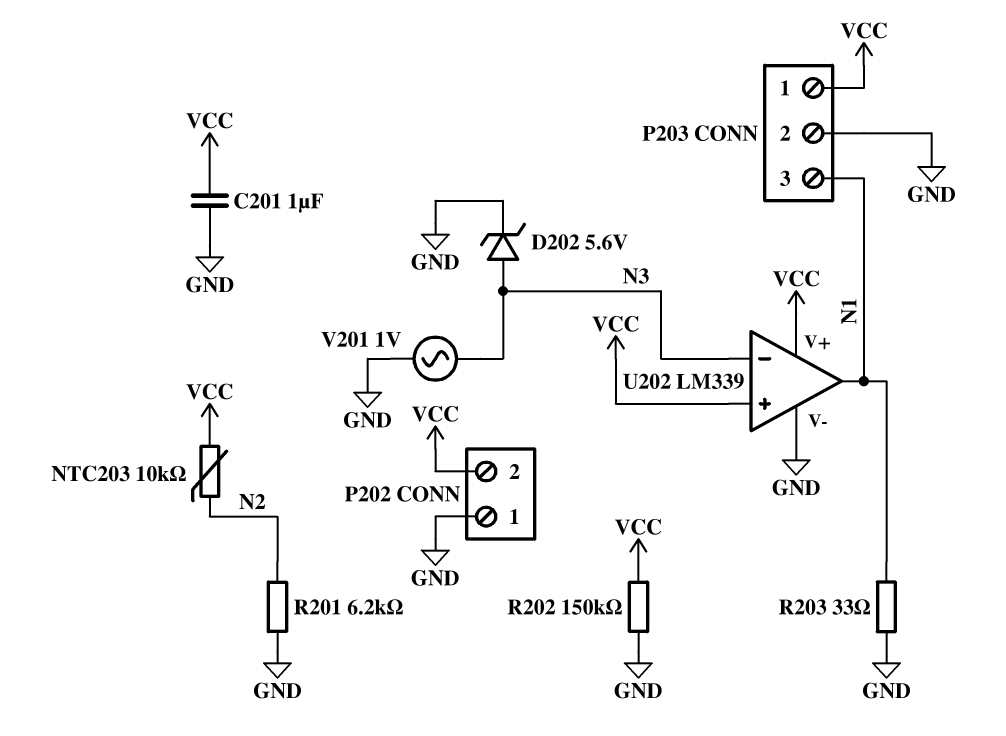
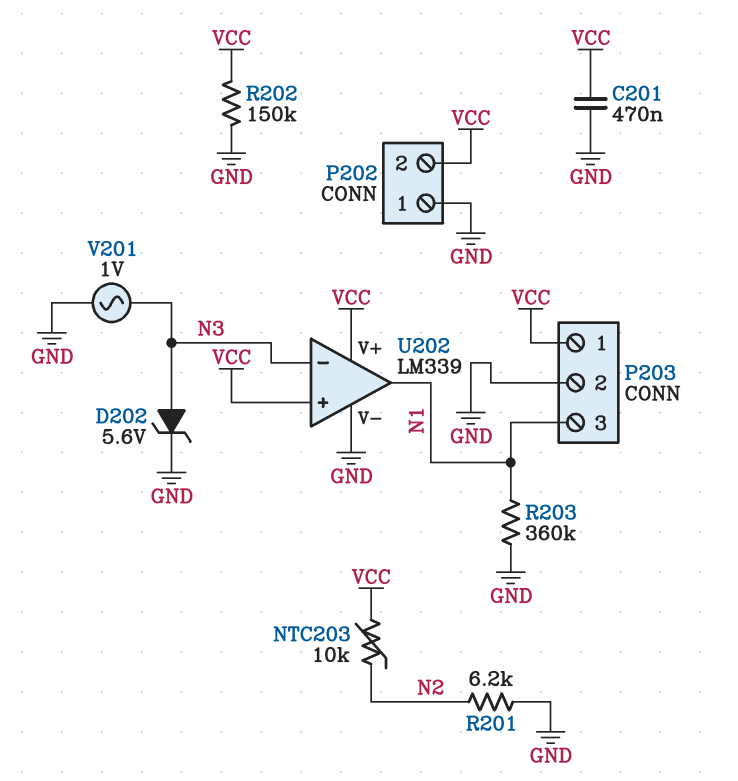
C201: 1uF (GND, VCC) -> 470nF (GND, VCC)
R203: 33 (GND, N1) -> 360k (GND, N1)

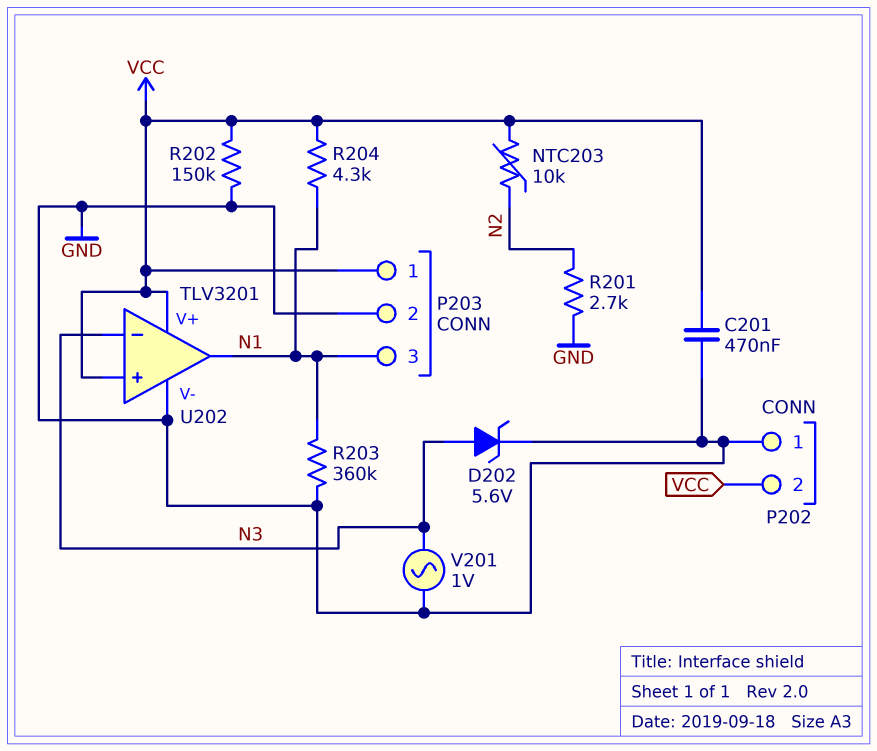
R201: 6.2k (GND, N2) -> 2.7k (GND, N2)
R204: none -> 4.3k (N1, VCC)
U202: LM339 -> TLV3201

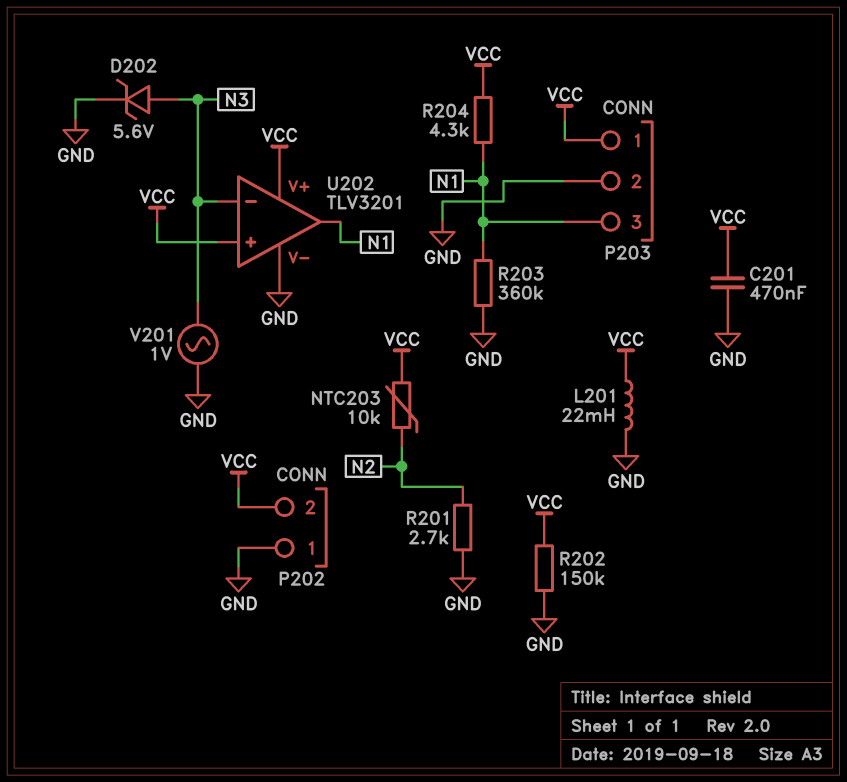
L201: none -> 22mH (GND, VCC)

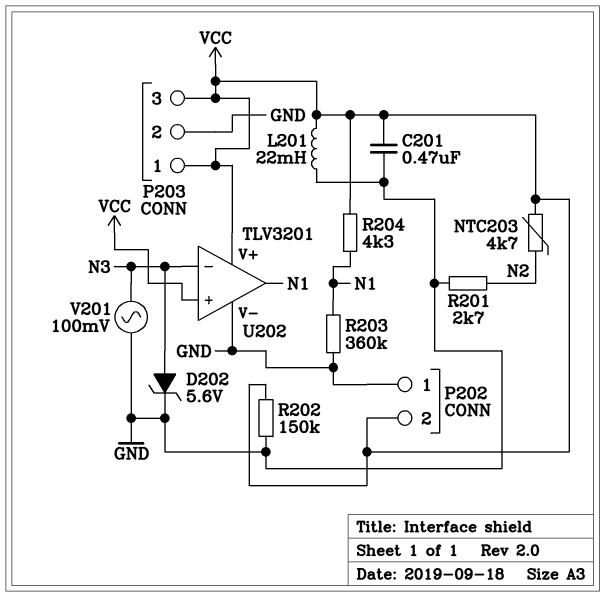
NTC203: 10k (N2, VCC) -> 4.7k (N2, VCC)
P203 pin 3: N1 -> VCC
V201: AC 1V (GND, N3) -> AC 100mV (GND, N3)

